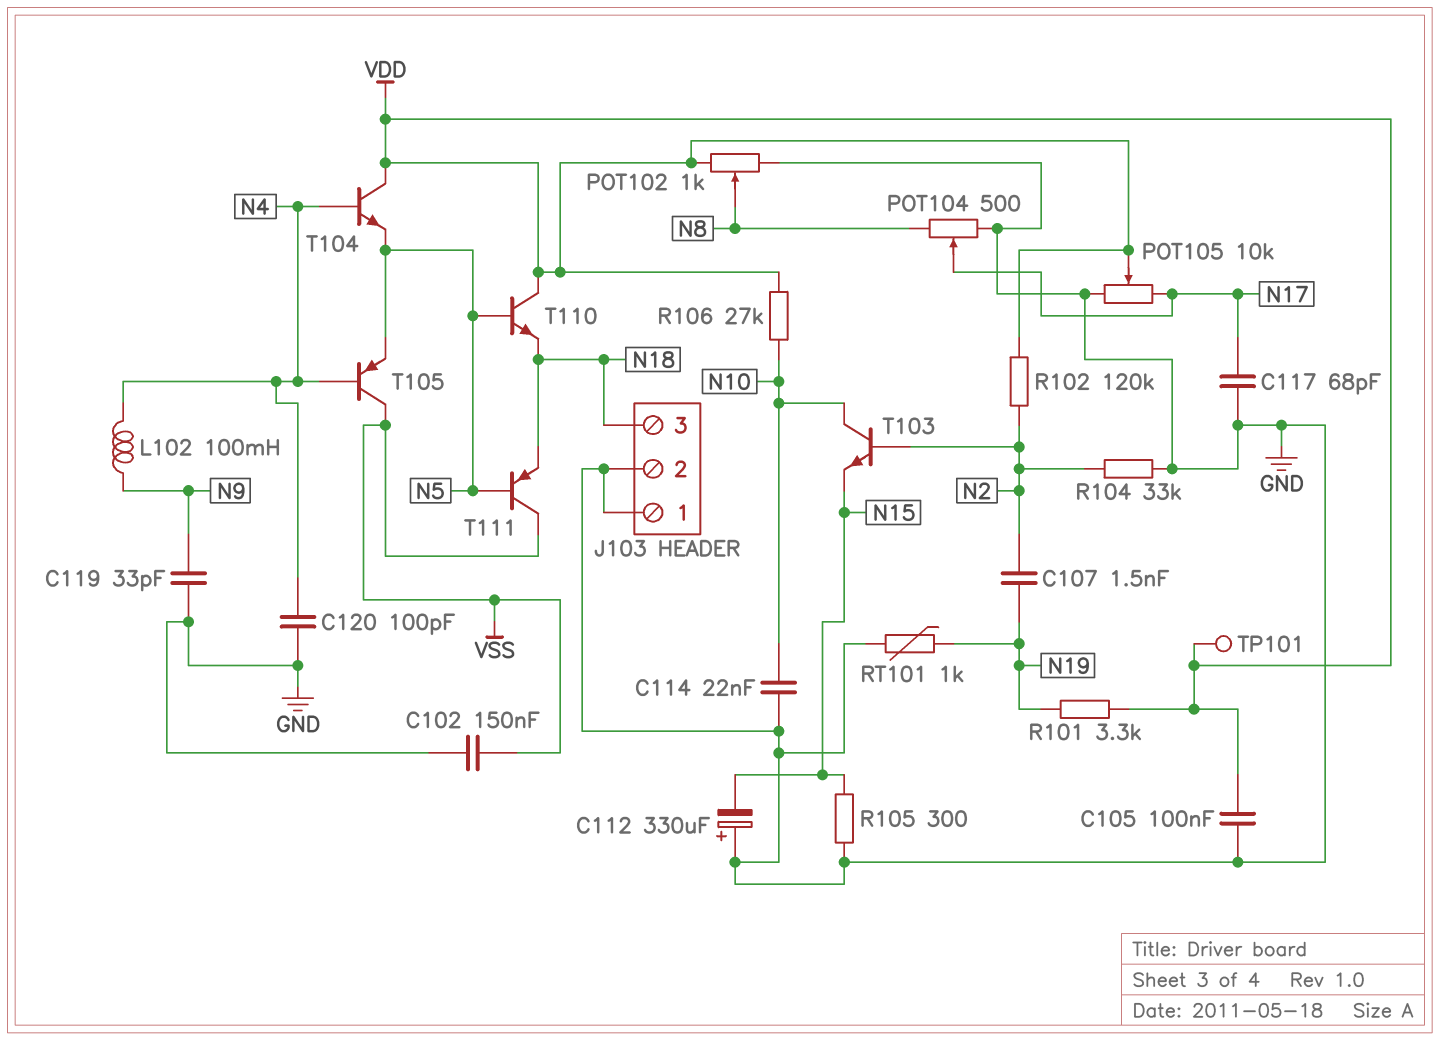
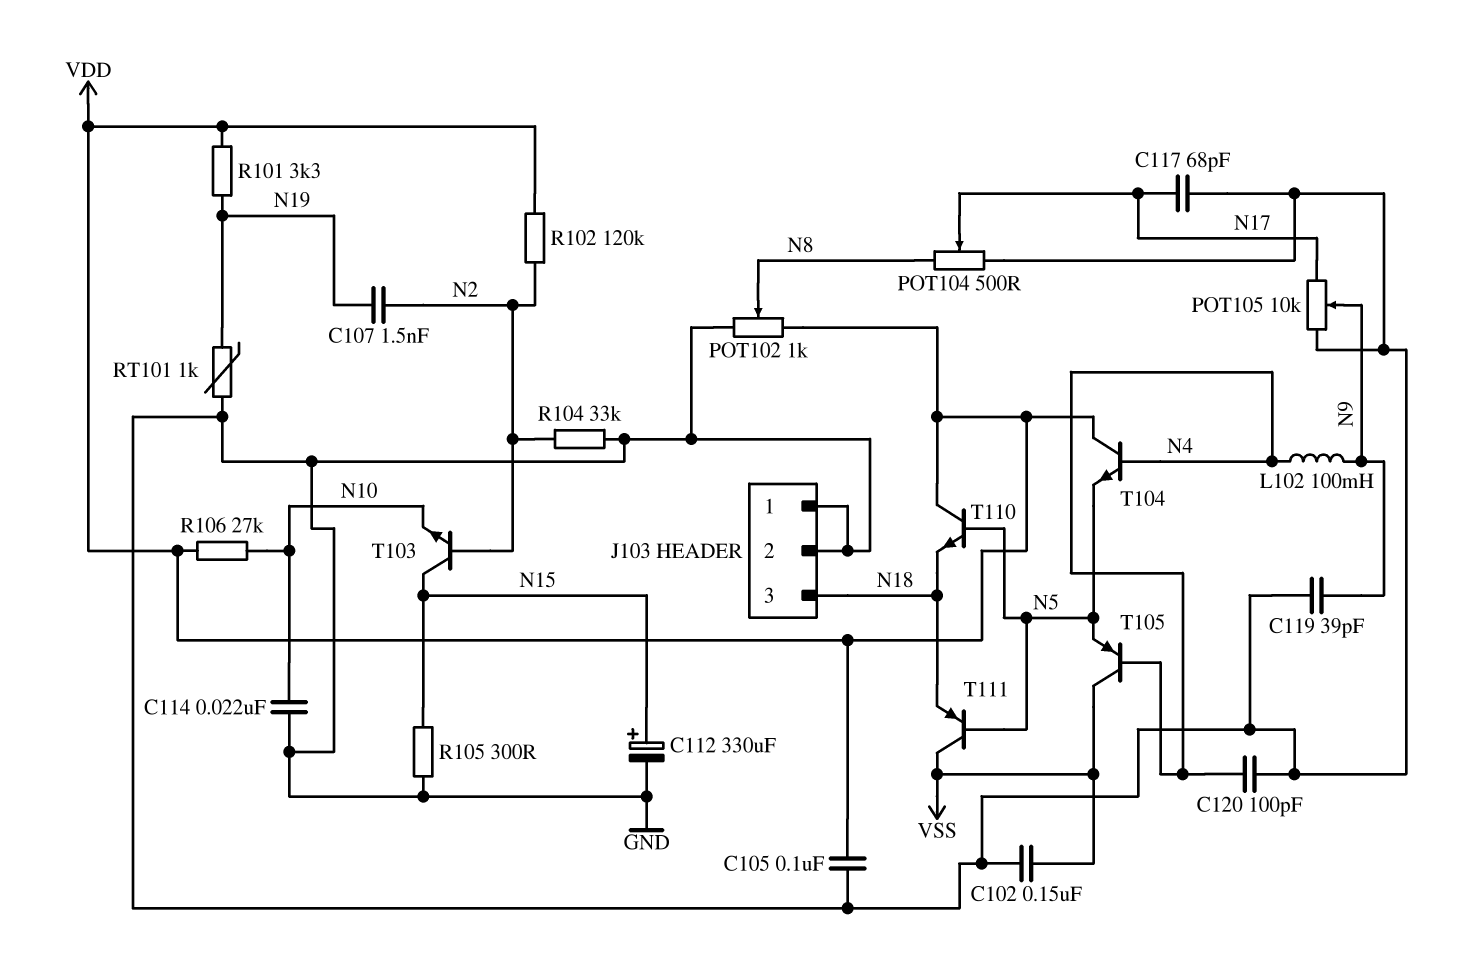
C112: 330uF (plus GND, minus N15) -> 330uF (plus N15, minus GND)
C119: 33pF (GND, N9) -> 39pF (GND, N9)
POT105: 10k (GND, N17, wiper VDD) -> 10k (GND, N17, wiper N9)
T103: NPN (B N2, C N10, E N15) -> NPN (B N2, C N15, E N10)
TP101: test point (VDD) -> none

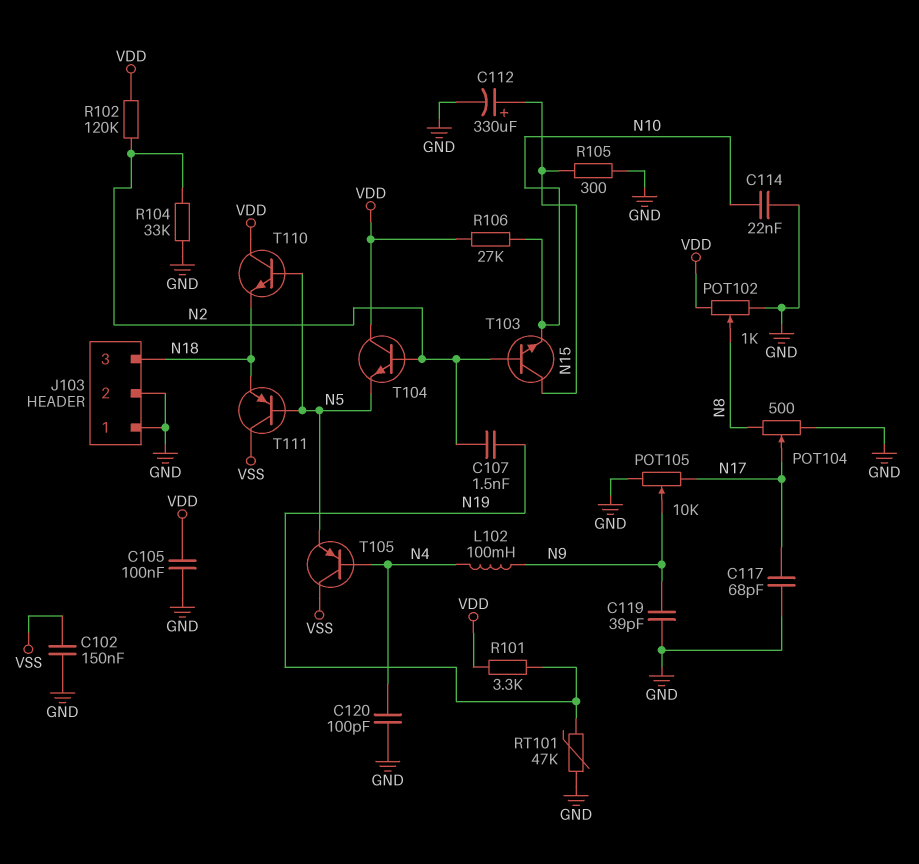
RT101: 1k (GND, N19) -> 47k (GND, N19)
T104: NPN (B N4, C VDD, E N5) -> NPN (B N2, C VDD, E N5)

